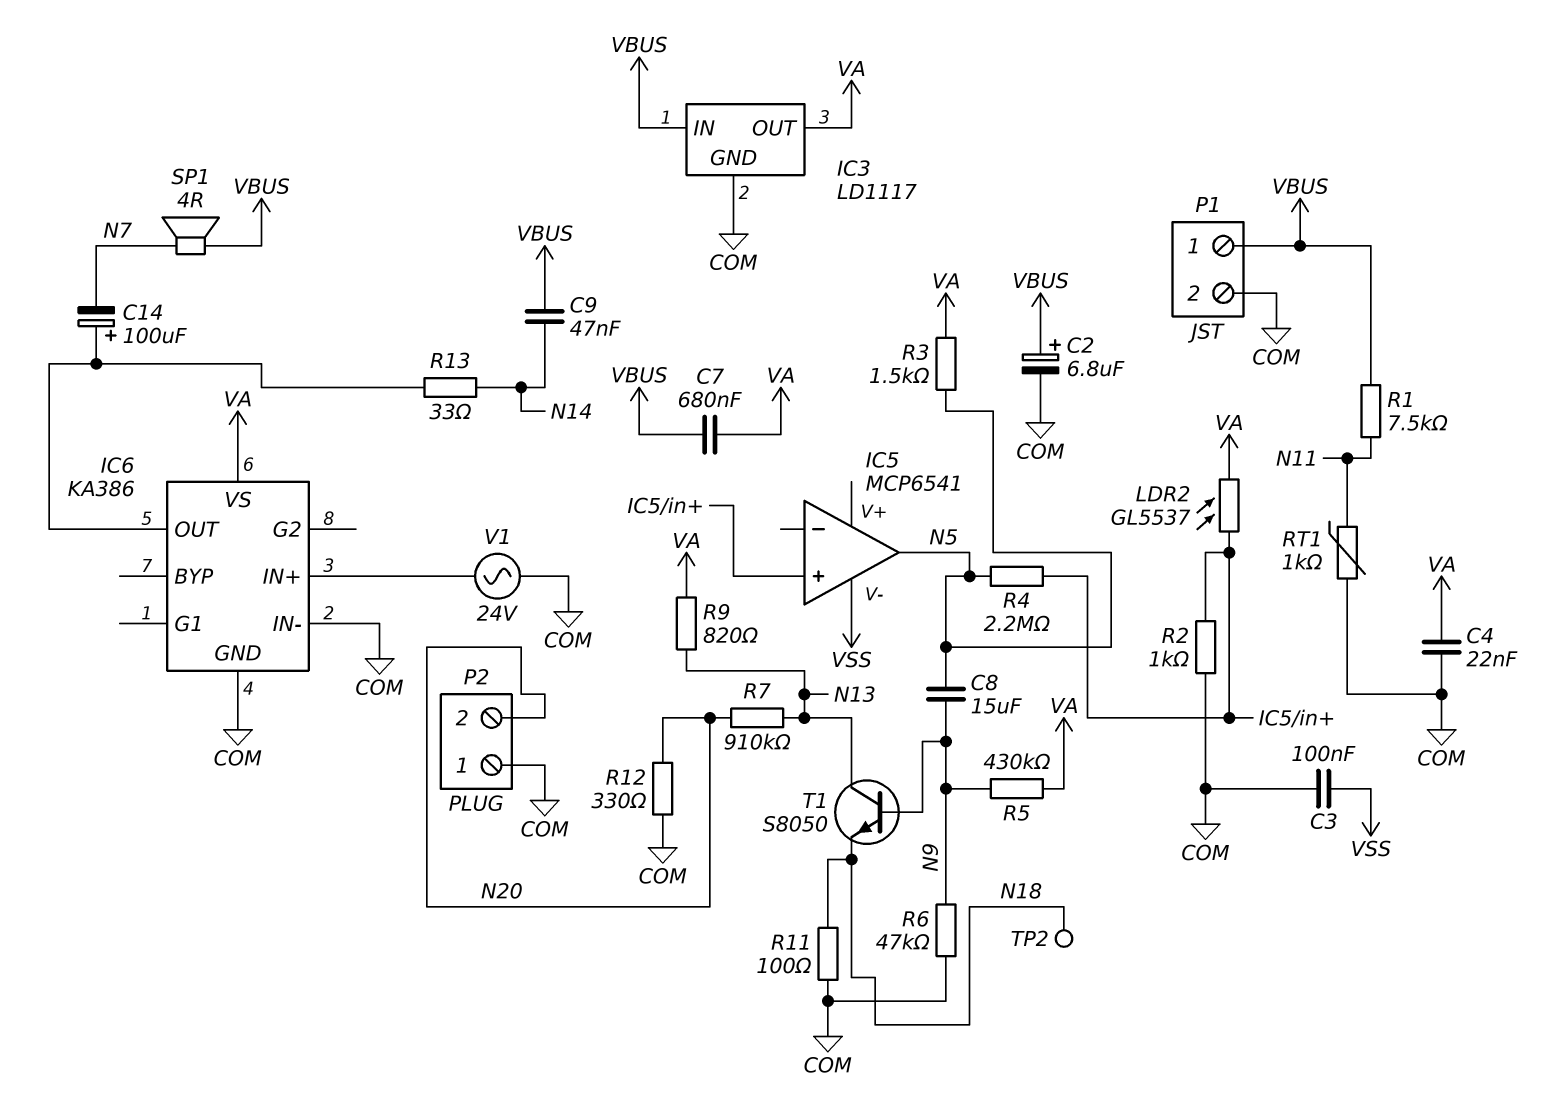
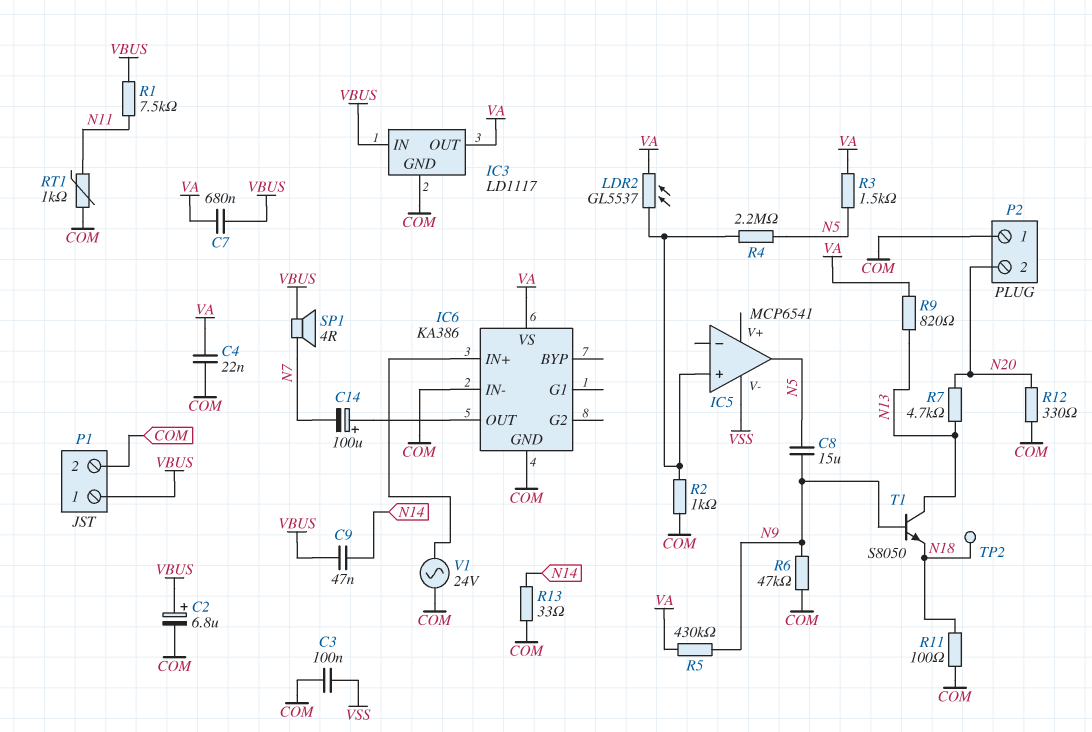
R7: 910k (N13, N20) -> 4.7k (N13, N20)
R13: 33 (IC6/OUT, N14) -> 33 (COM, N14)

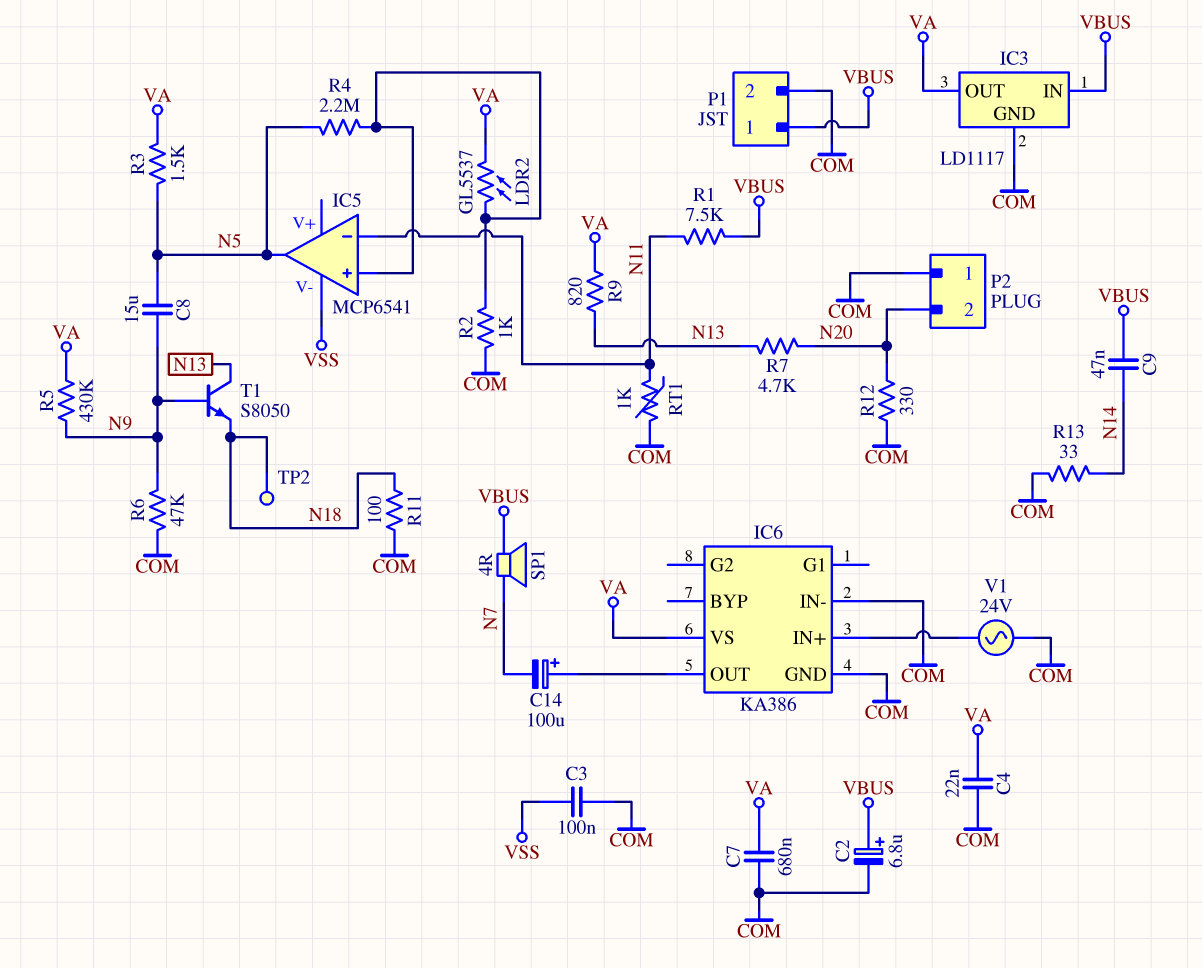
C7: 680nF (VA, VBUS) -> 680nF (COM, VA)
IC5 pin in-: none -> N11

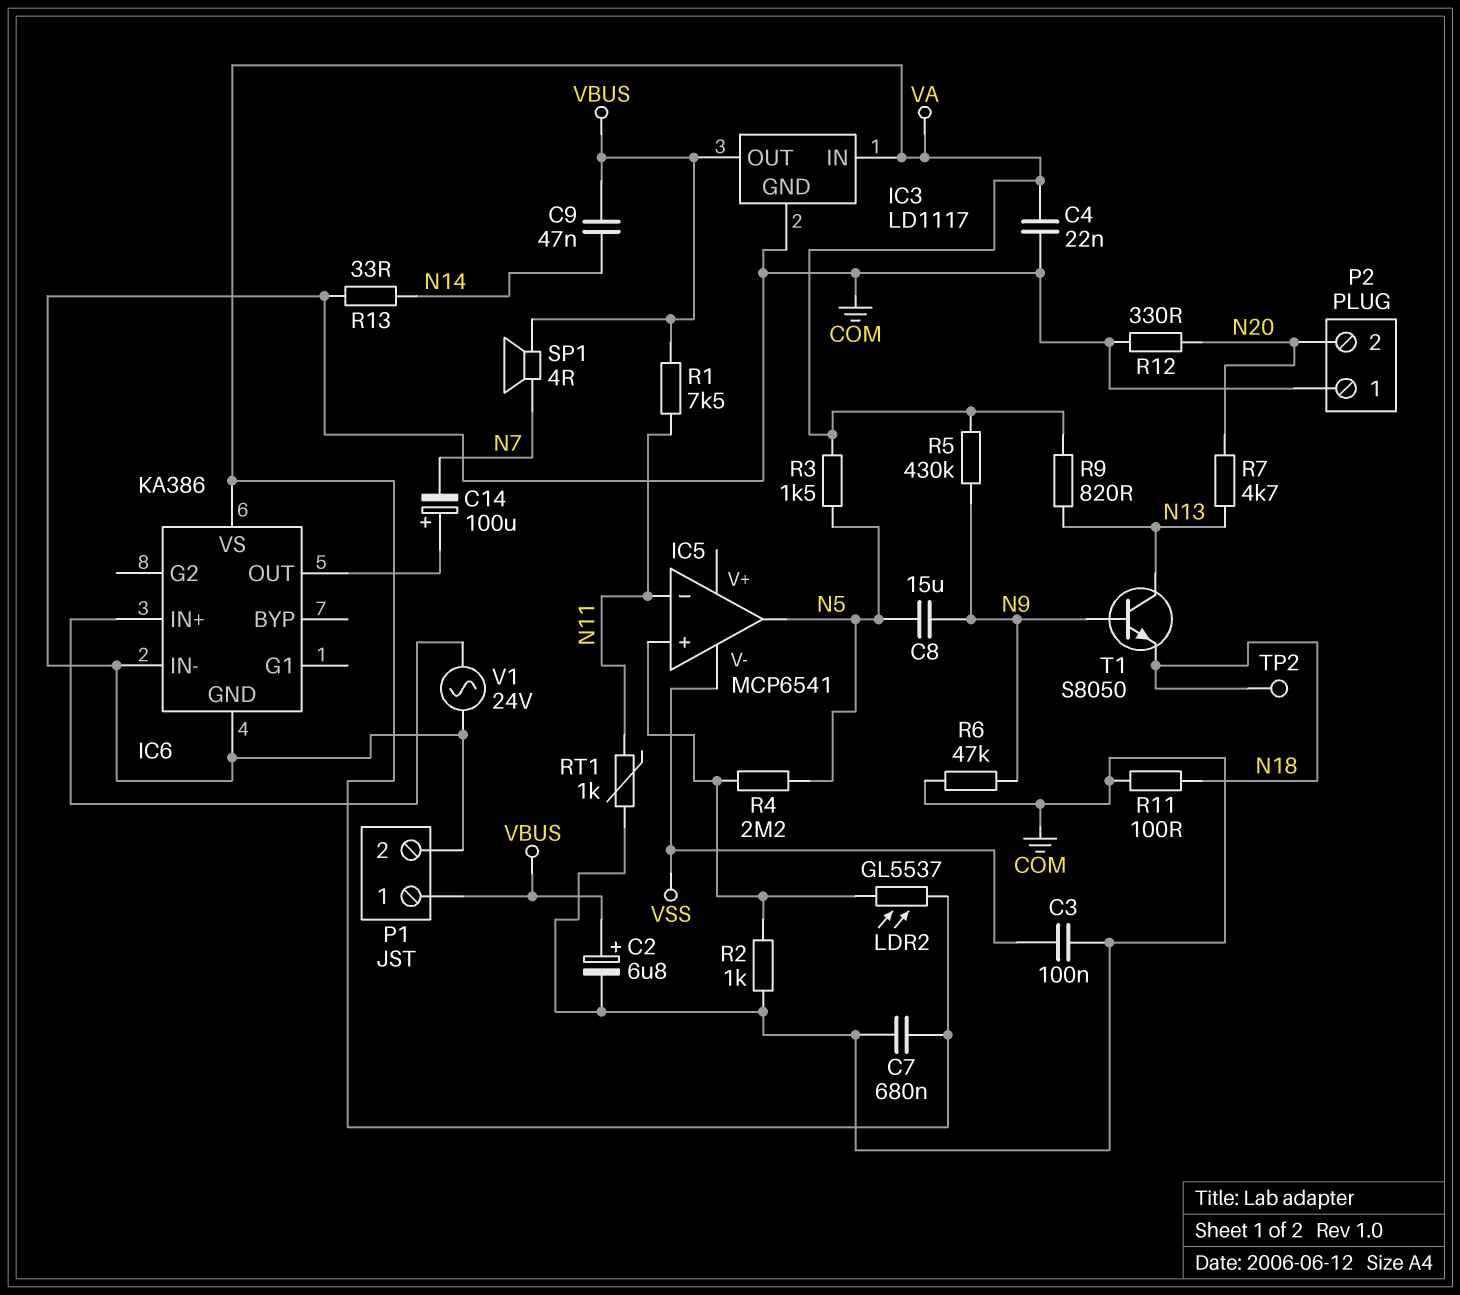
IC3 pin IN: VBUS -> VA
IC3 pin OUT: VA -> VBUS

